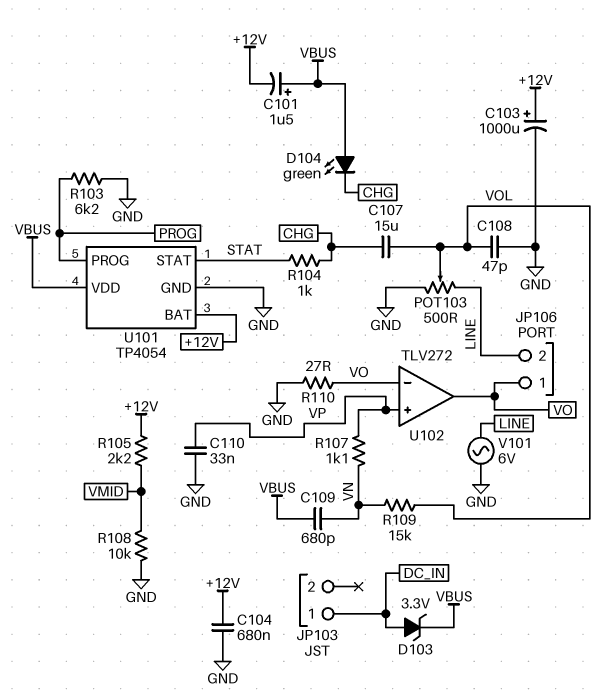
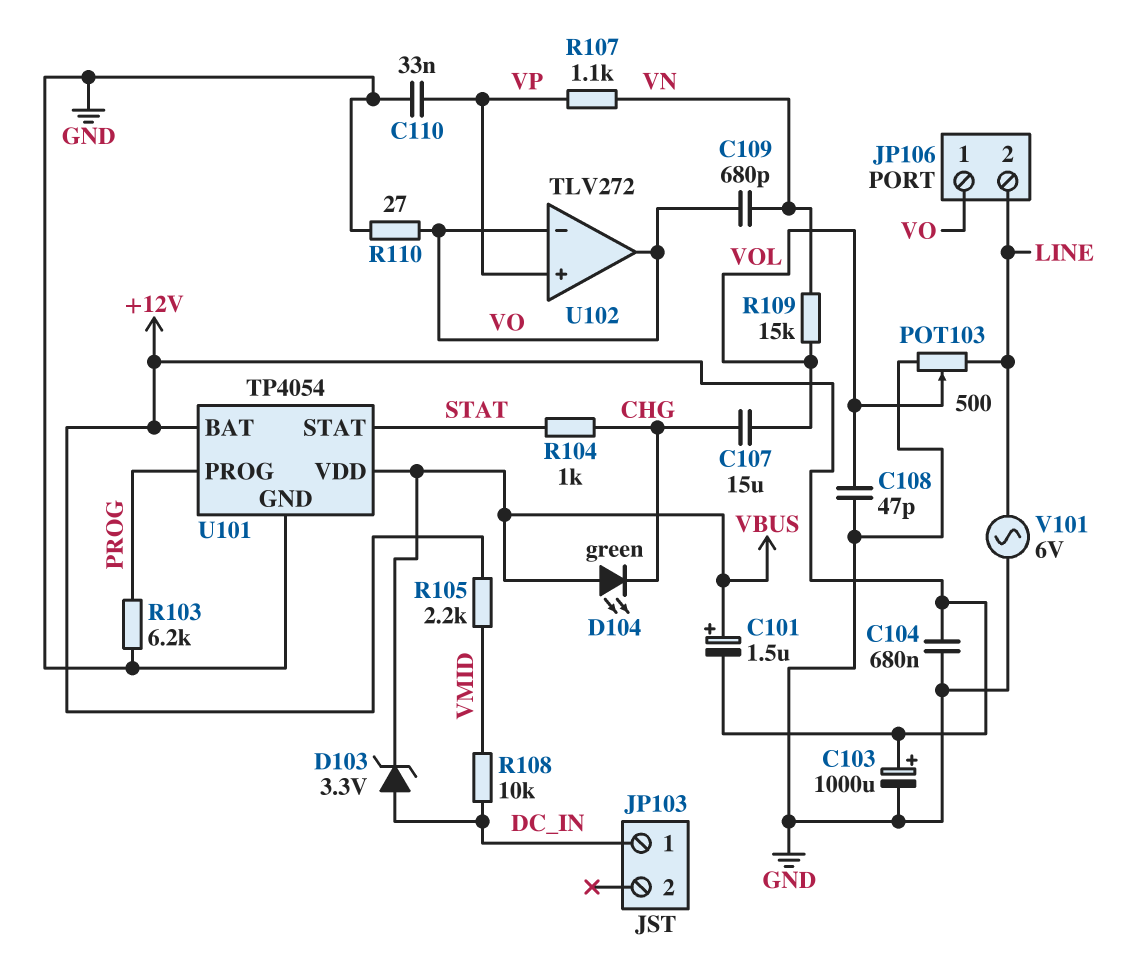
C109: 680pF (VBUS, VN) -> 680pF (VN, VO)
R108: 10k (GND, VMID) -> 10k (DC_IN, VMID)

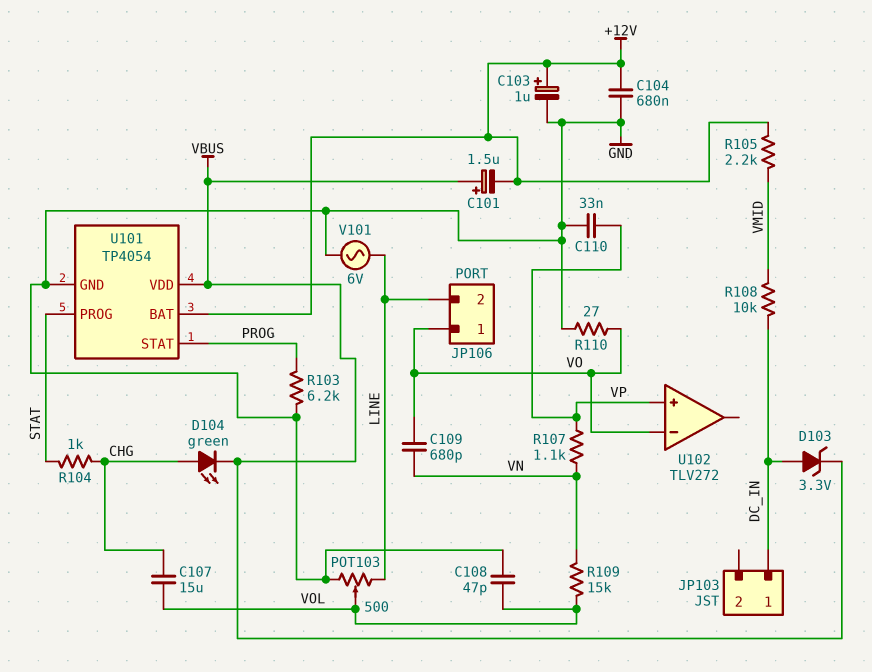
C103: 1000uF (plus +12V, minus GND) -> 1uF (plus +12V, minus GND)
D104: LED green (A VBUS, K CHG) -> LED green (A CHG, K VBUS)
U101 pin PROG: PROG -> STAT
U101 pin STAT: STAT -> PROG
U102 pin out: VO -> none

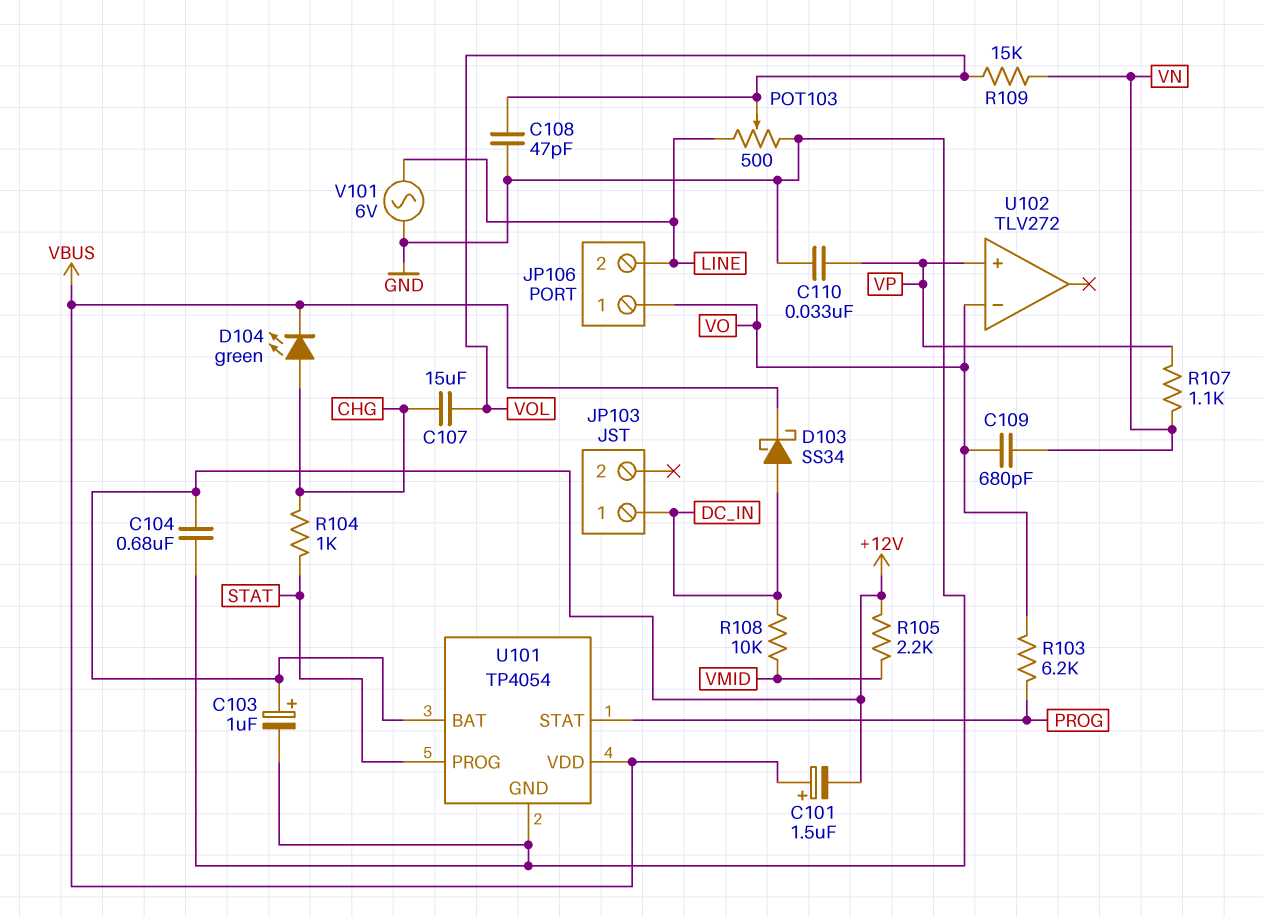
D103: zener 3.3V (A DC_IN, K VBUS) -> schottky SS34 (A DC_IN, K VBUS)
R103: 6.2k (GND, PROG) -> 6.2k (PROG, VO)
R110: 27 (GND, VO) -> none

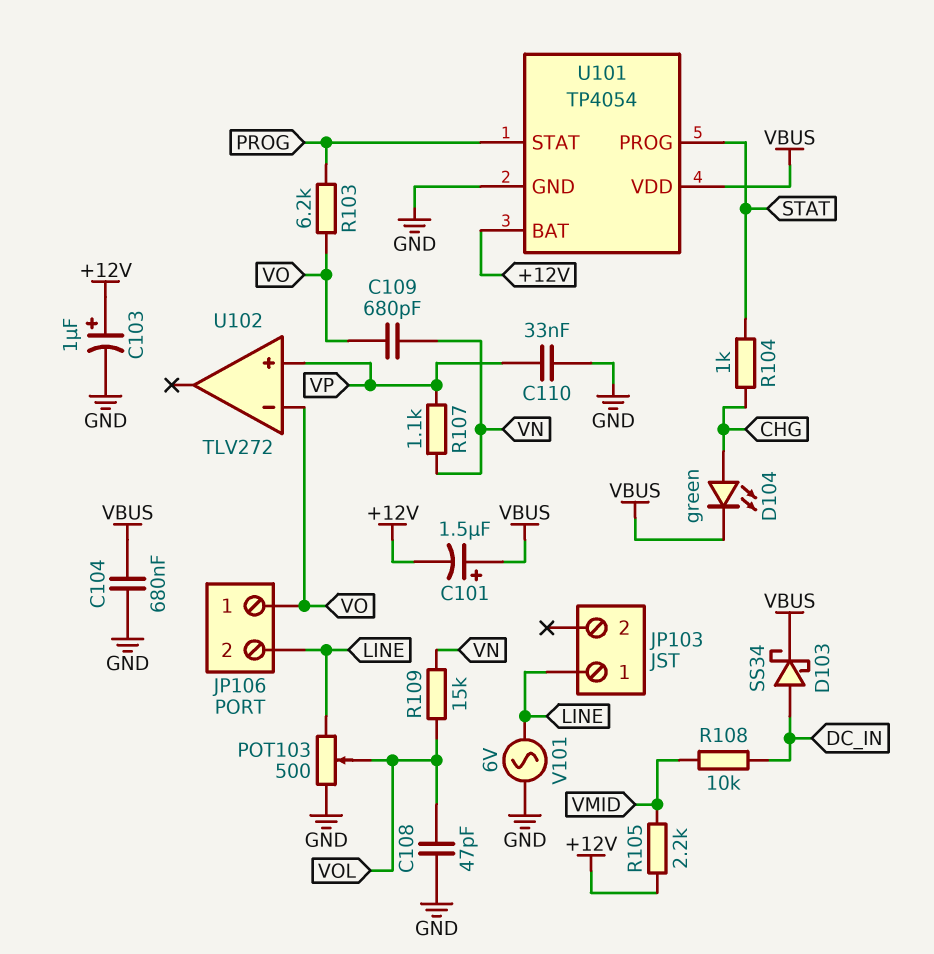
C104: 680nF (+12V, GND) -> 680nF (GND, VBUS)
C107: 15uF (CHG, VOL) -> none
JP103 pin 1: DC_IN -> LINE

